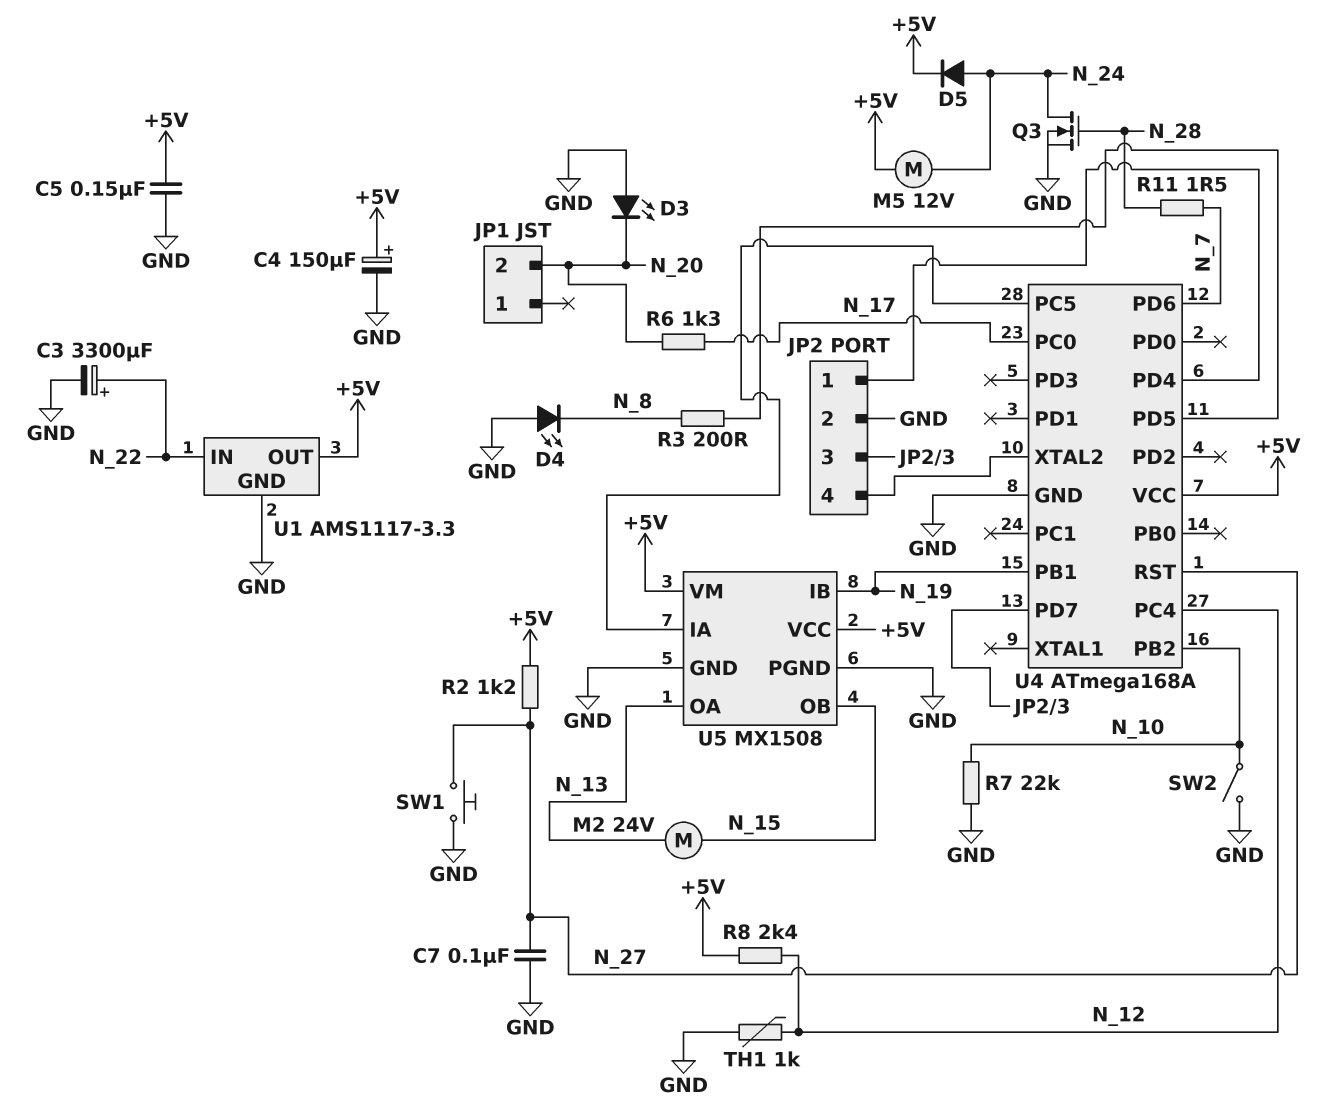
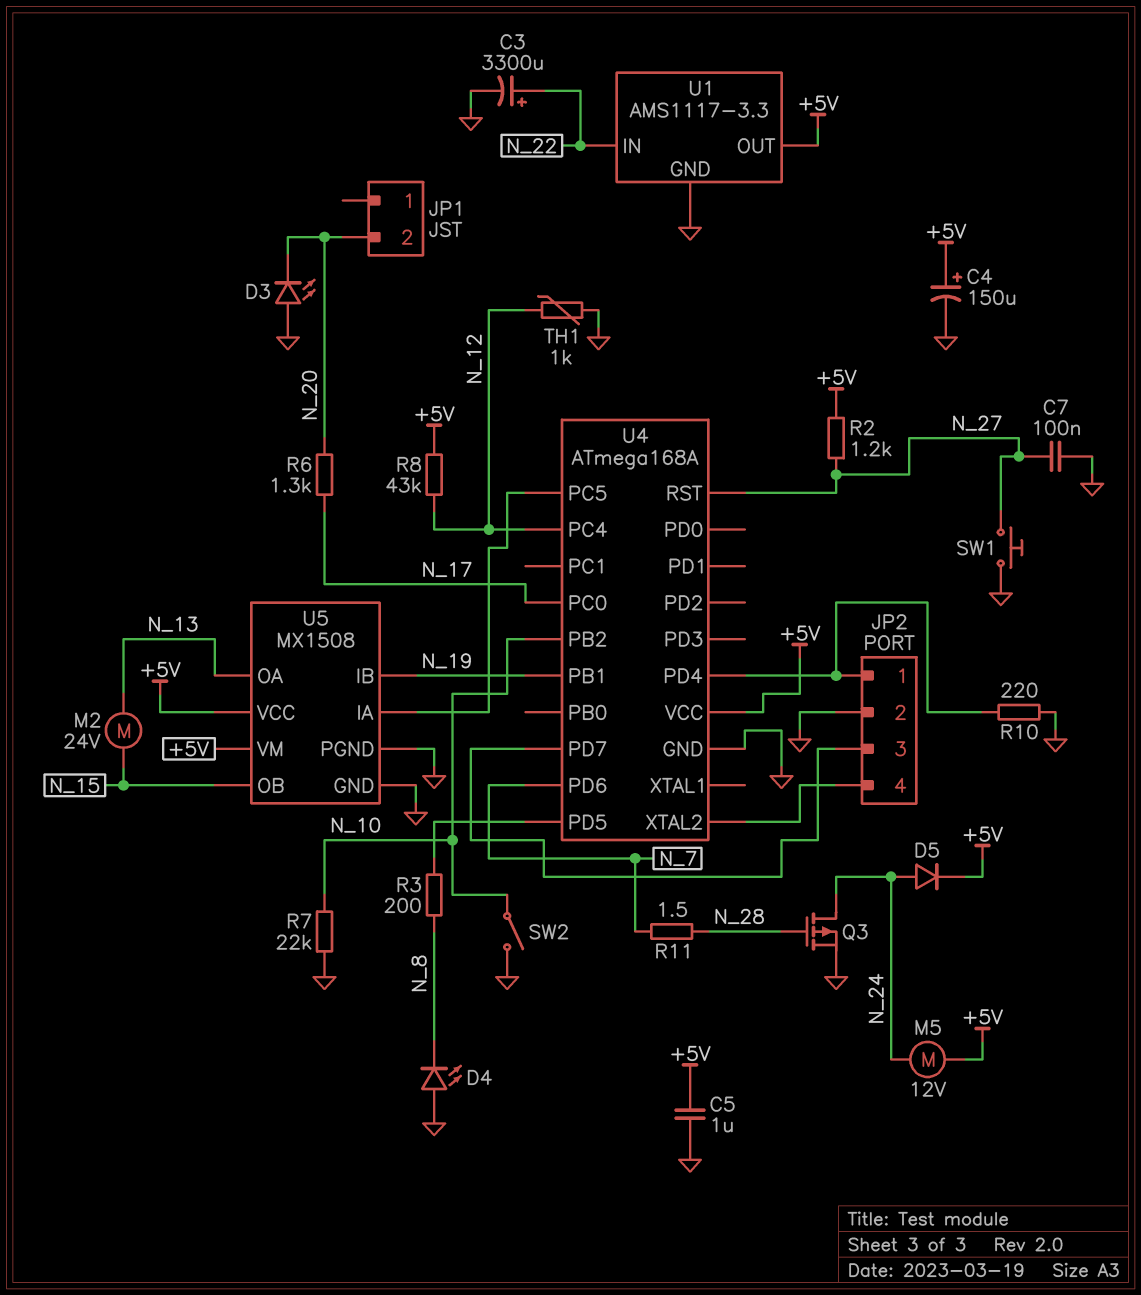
C5: 150nF (+5V, GND) -> 1uF (+5V, GND)
Q3: NMOS (G N_28, D N_24, S GND) -> PMOS (G N_28, D N_24, S GND)
R8: 2.4k (+5V, N_12) -> 43k (+5V, N_12)
R10: none -> 220 (GND, JP2/1)

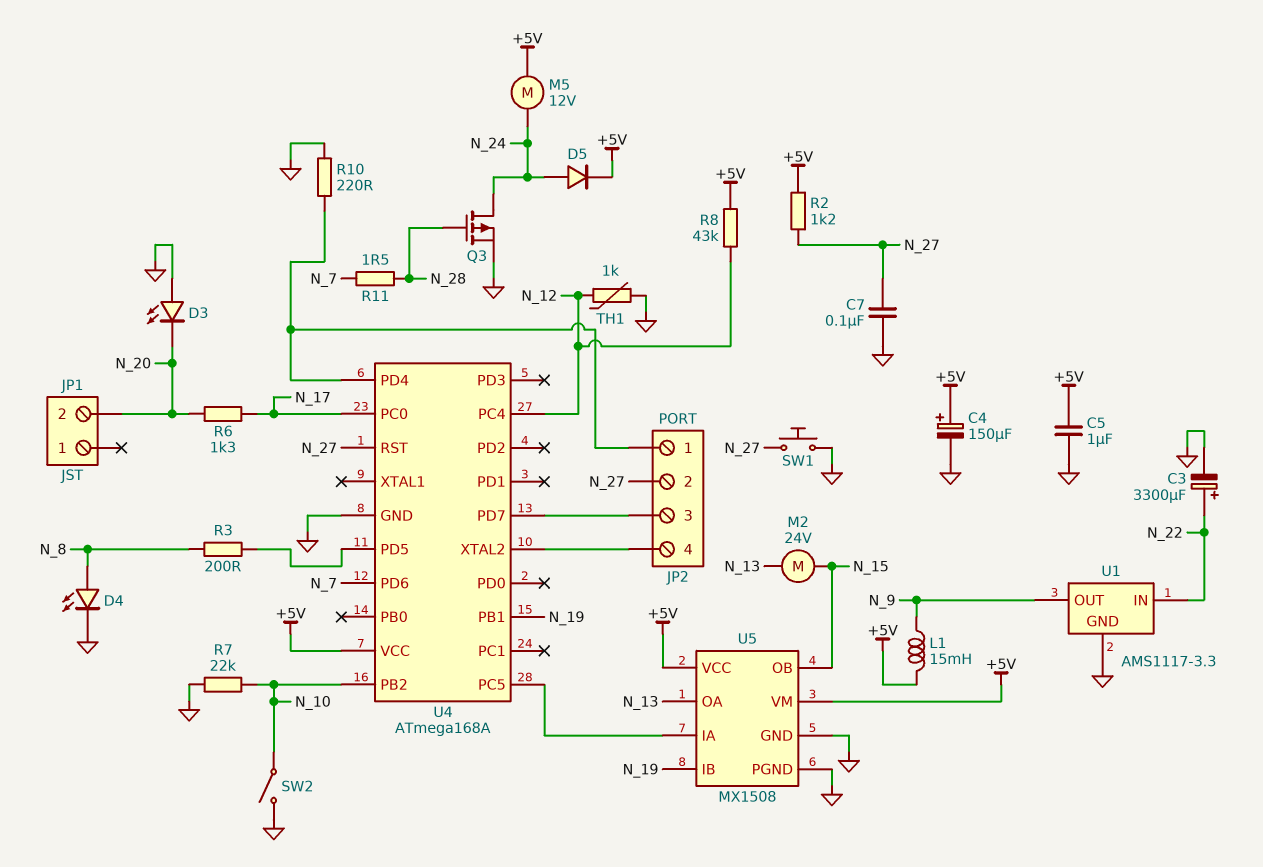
D4: LED (A GND, K N_8) -> LED (A N_8, K GND)
JP2 pin 2: GND -> N_27
L1: none -> 15mH (+5V, N_9)
U1 pin OUT: +5V -> N_9

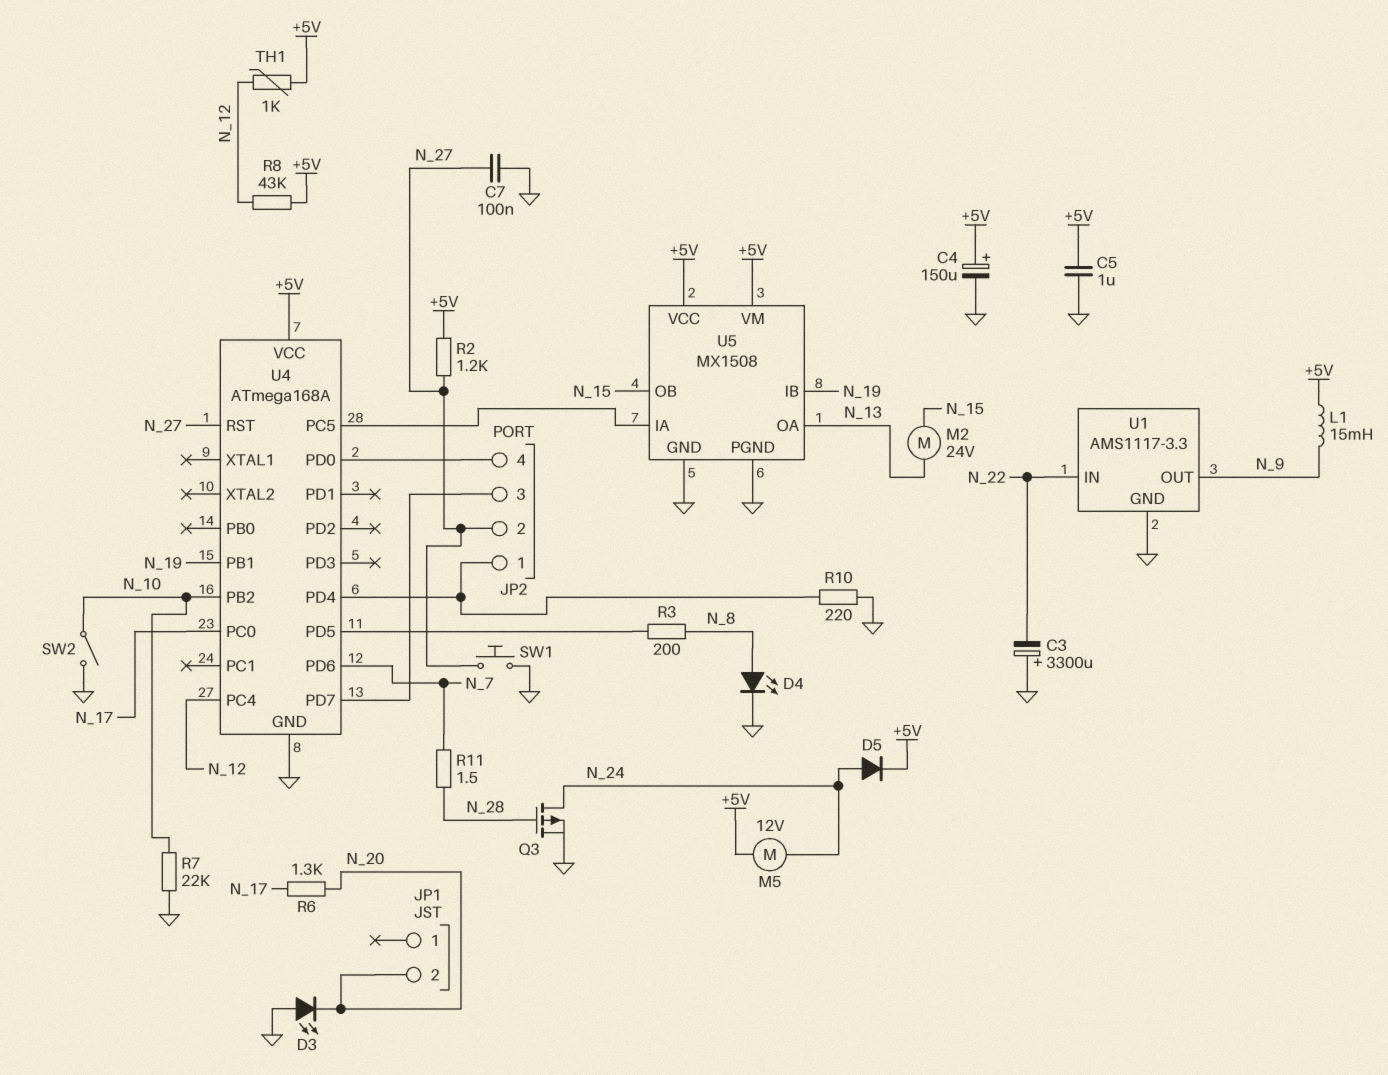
C3: 3300uF (plus N_22, minus GND) -> 3300uF (plus GND, minus N_22)
TH1: 1k (GND, N_12) -> 1k (+5V, N_12)
U4 pin PD0: none -> JP2/4
U4 pin XTAL2: JP2/4 -> none

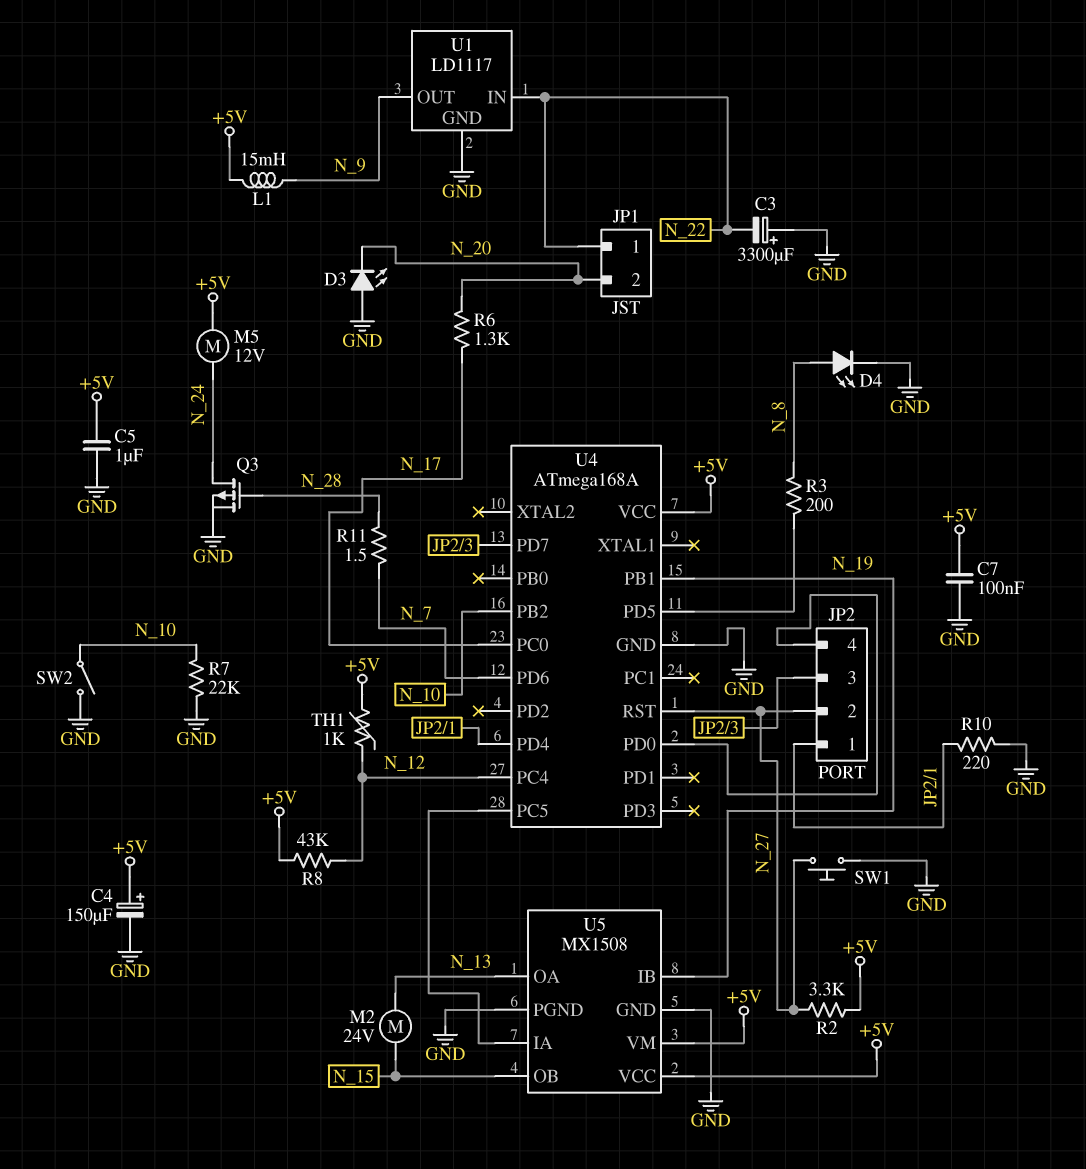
C7: 100nF (GND, N_27) -> 100nF (+5V, GND)
D5: diode (A N_24, K +5V) -> none
JP1 pin 1: none -> N_22
R2: 1.2k (+5V, N_27) -> 3.3k (+5V, N_27)
U1: AMS1117-3.3 -> LD1117

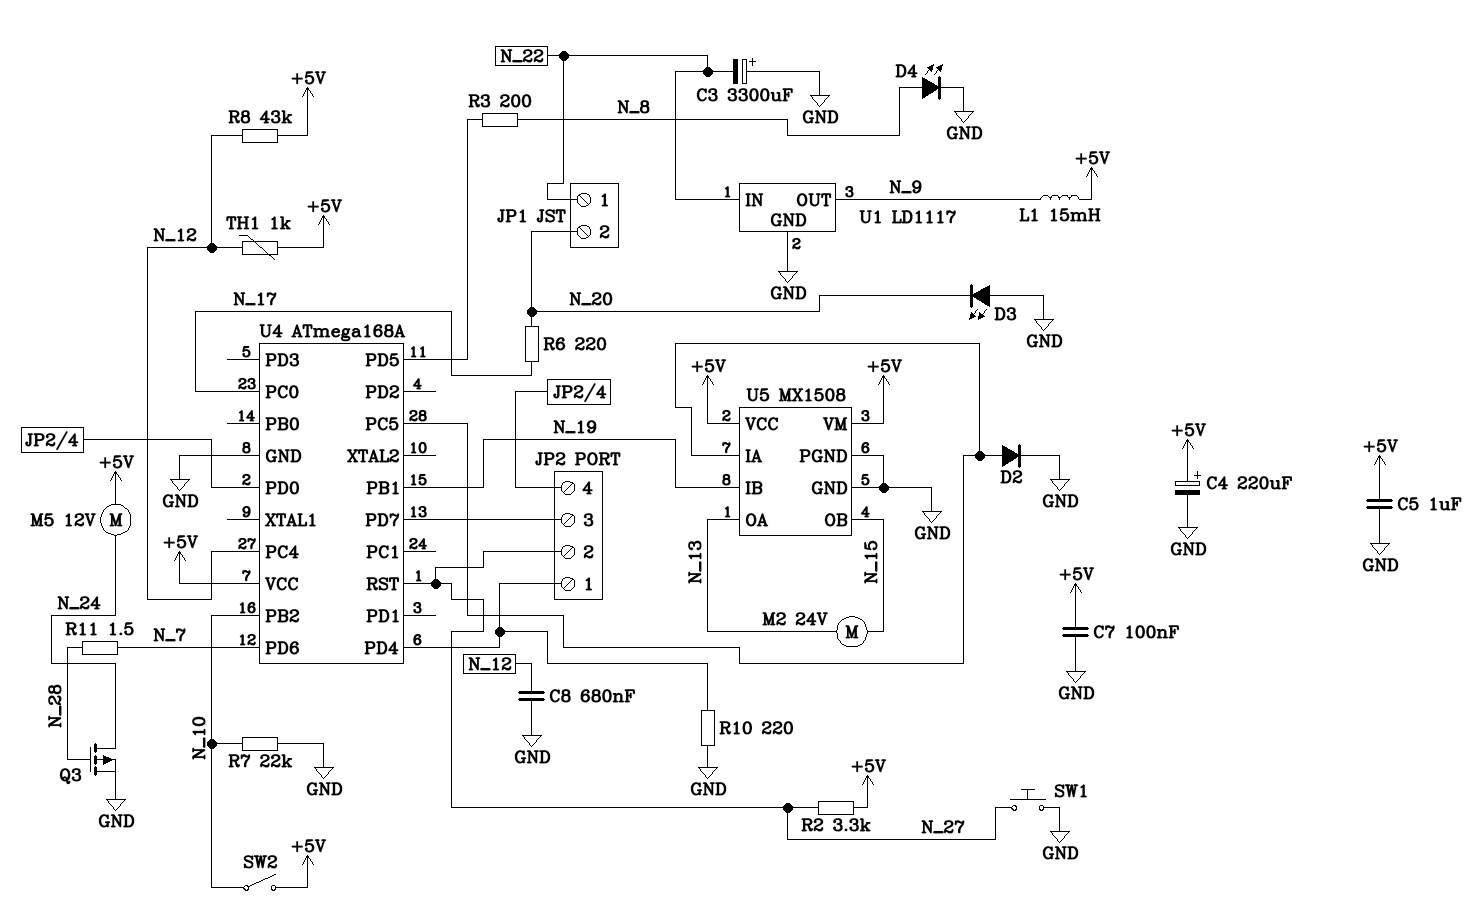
C4: 150uF (plus +5V, minus GND) -> 220uF (plus +5V, minus GND)
C8: none -> 680nF (GND, N_12)
D2: none -> diode (A U4/PC5, K GND)
R6: 1.3k (N_17, N_20) -> 220 (N_17, N_20)
SW2: switch (GND, N_10) -> switch (+5V, N_10)

